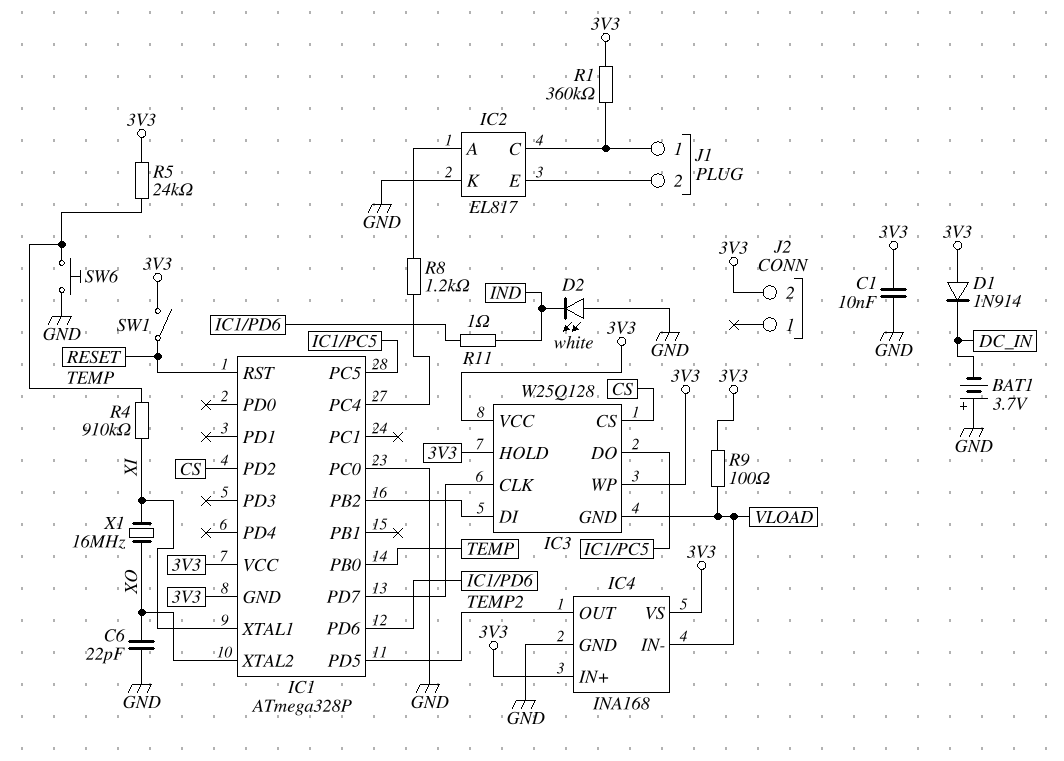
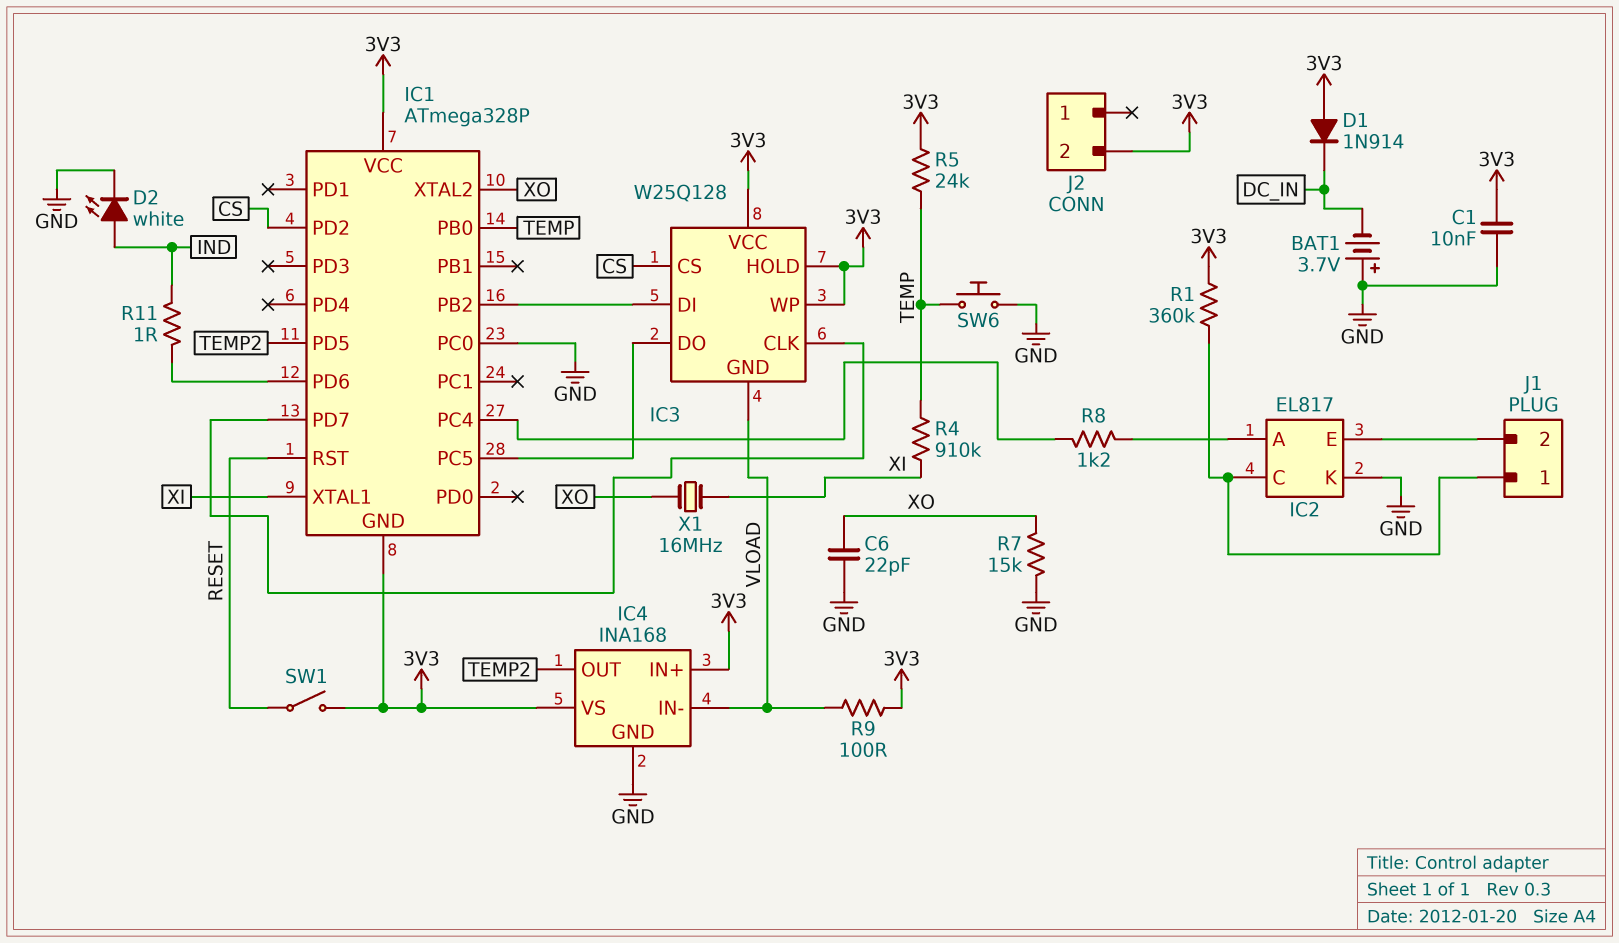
D2: LED white (A GND, K IND) -> LED white (A IND, K GND)
R7: none -> 15k (GND, XO)

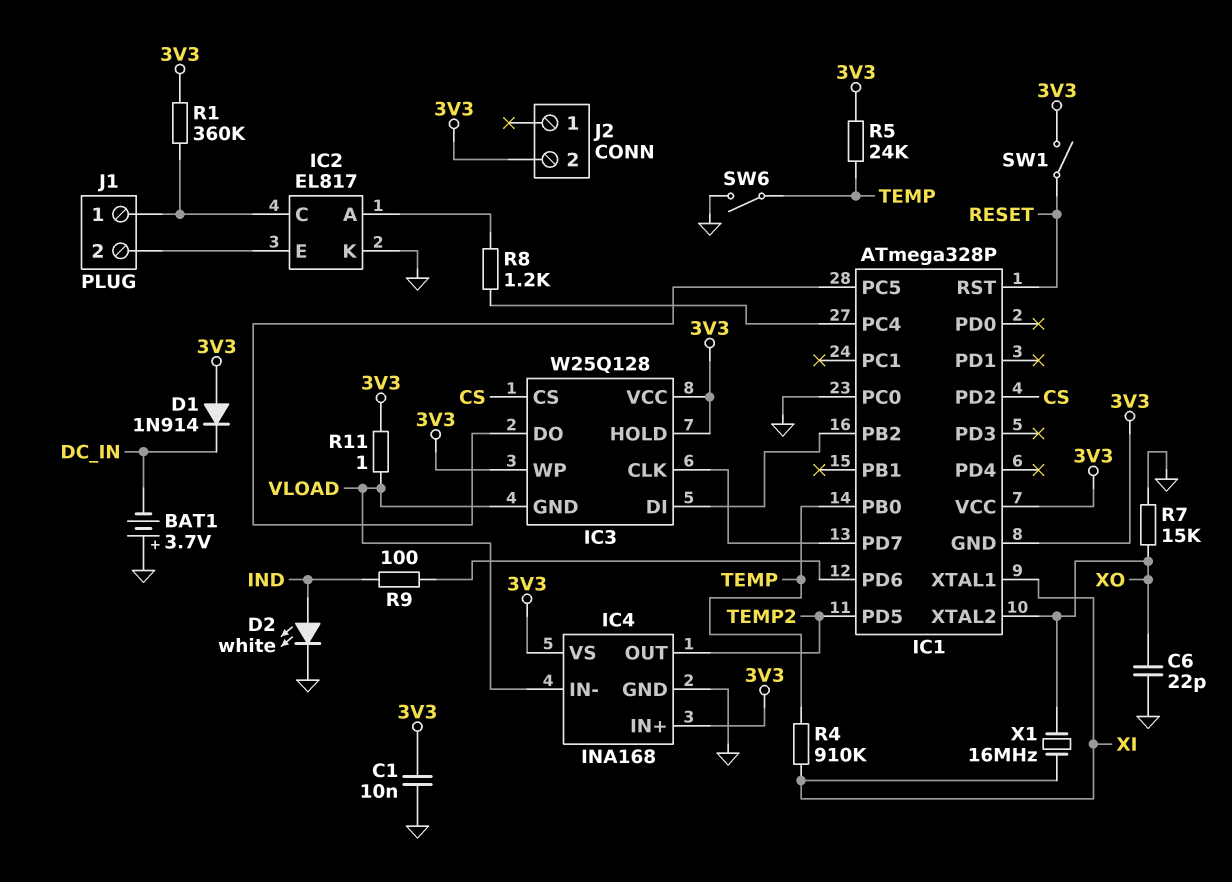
R9: 100 (3V3, VLOAD) -> 100 (IC1/PD6, IND)
R11: 1 (IC1/PD6, IND) -> 1 (3V3, VLOAD)
SW6: button (GND, TEMP) -> switch (GND, TEMP)

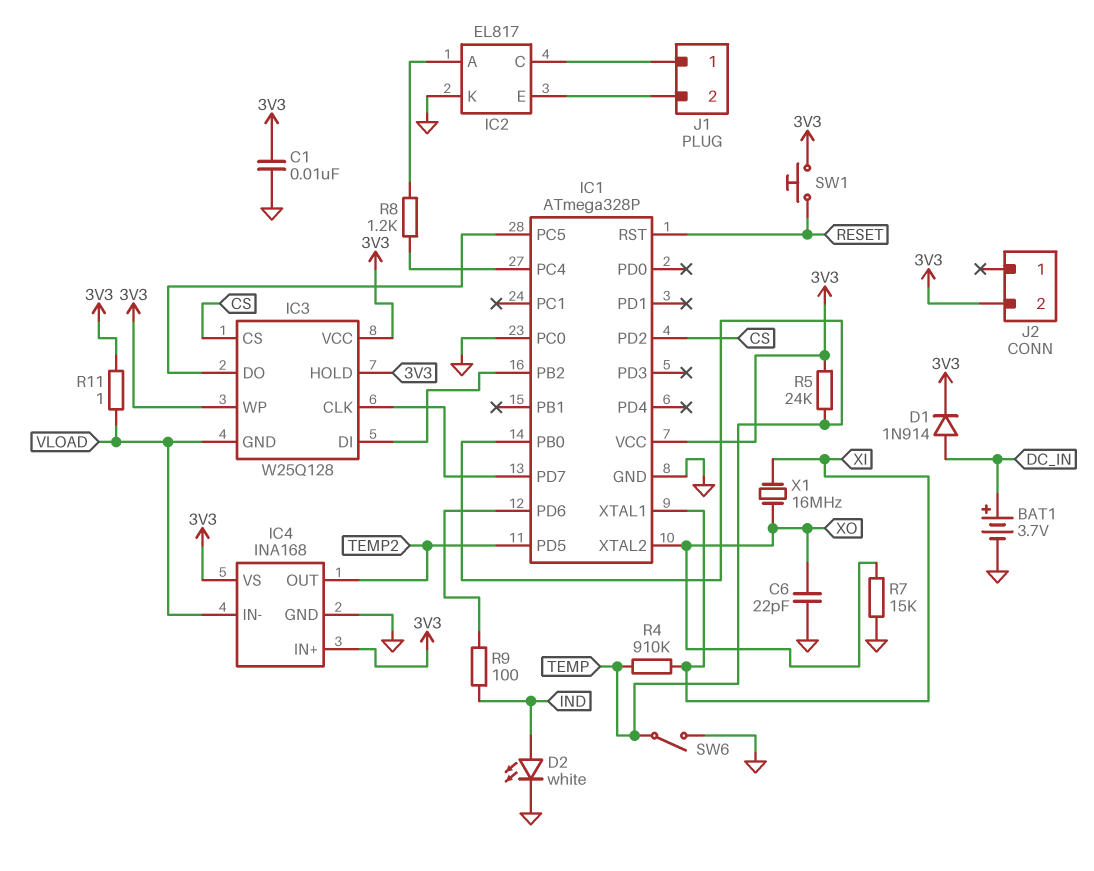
BAT1: 3.7V (plus GND, minus DC_IN) -> 3.7V (plus DC_IN, minus GND)
D1: diode 1N914 (A 3V3, K DC_IN) -> diode 1N914 (A DC_IN, K 3V3)
IC1 pin GND: 3V3 -> GND
R1: 360k (3V3, IC2/C) -> none
SW1: switch (3V3, RESET) -> button (3V3, RESET)

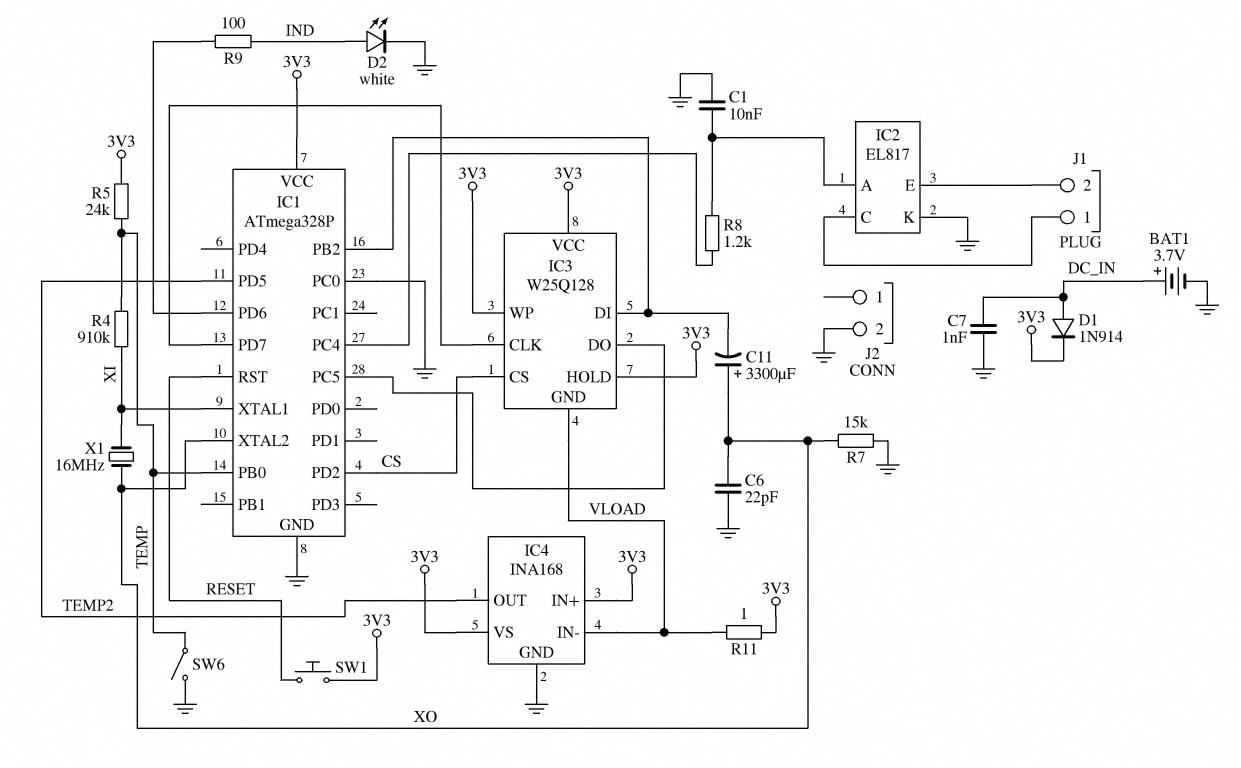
C1: 10nF (3V3, GND) -> 10nF (GND, IC2/A)
C7: none -> 1nF (DC_IN, GND)
C11: none -> 3300uF (plus XO, minus IC1/PB2)
J2 pin 2: 3V3 -> GND

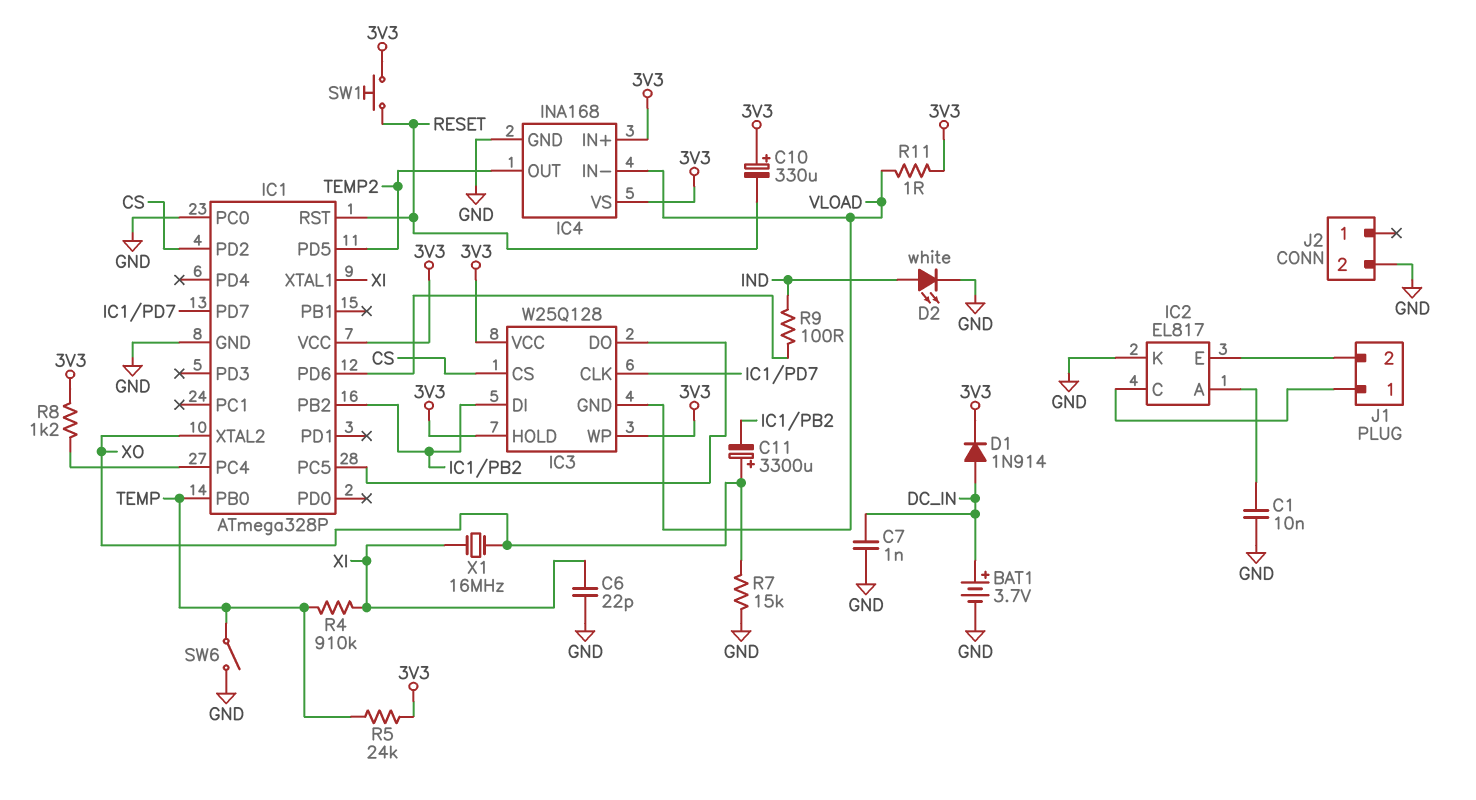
C6: 22pF (GND, XO) -> 22pF (GND, XI)
C10: none -> 330uF (plus 3V3, minus RESET)
R8: 1.2k (IC1/PC4, IC2/A) -> 1.2k (3V3, IC1/PC4)

